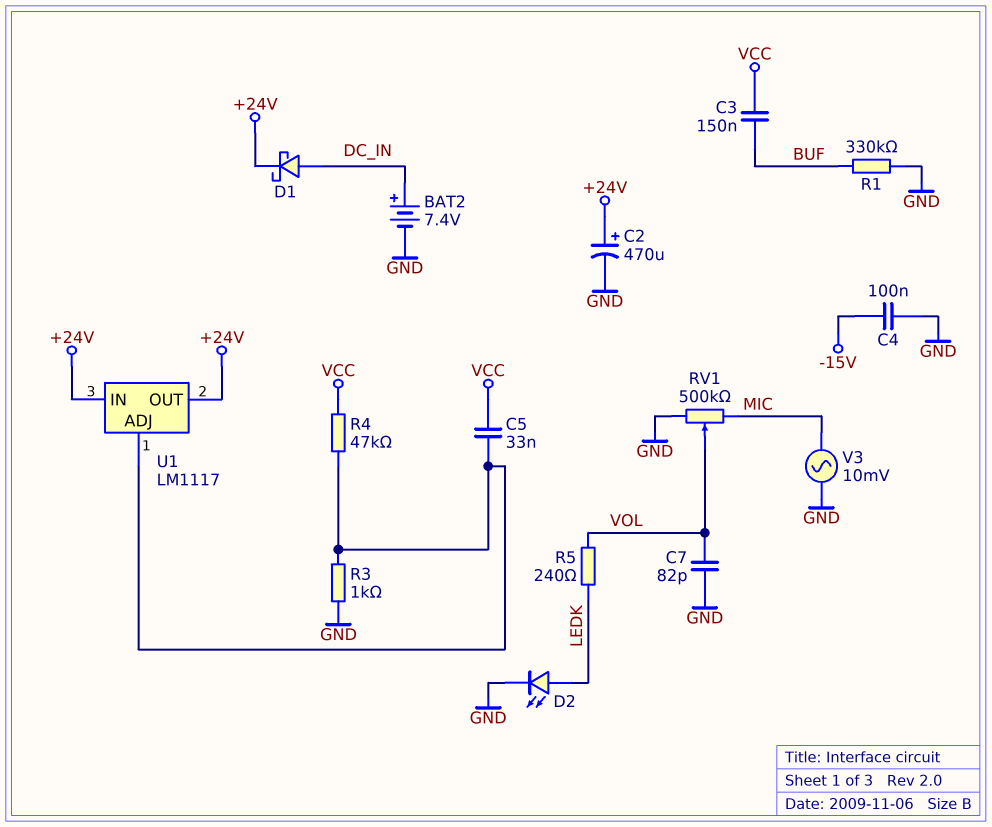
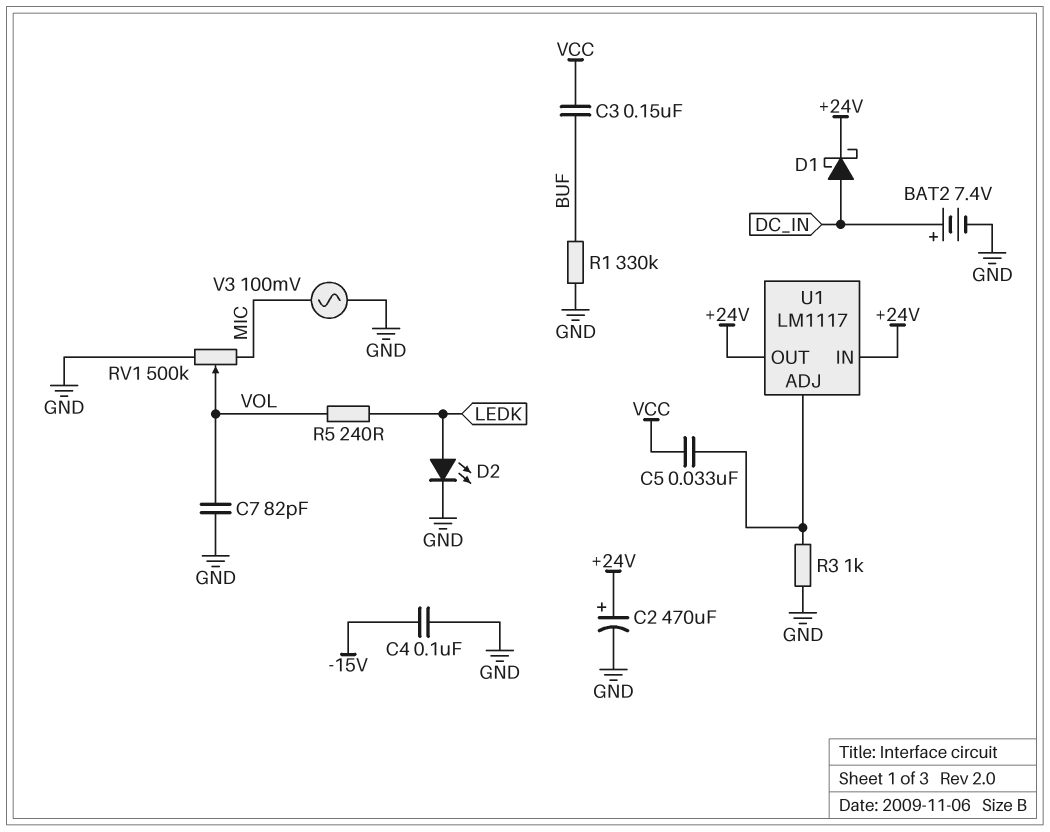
R4: 47k (U1/ADJ, VCC) -> none
V3: AC 10mV (GND, MIC) -> AC 100mV (GND, MIC)

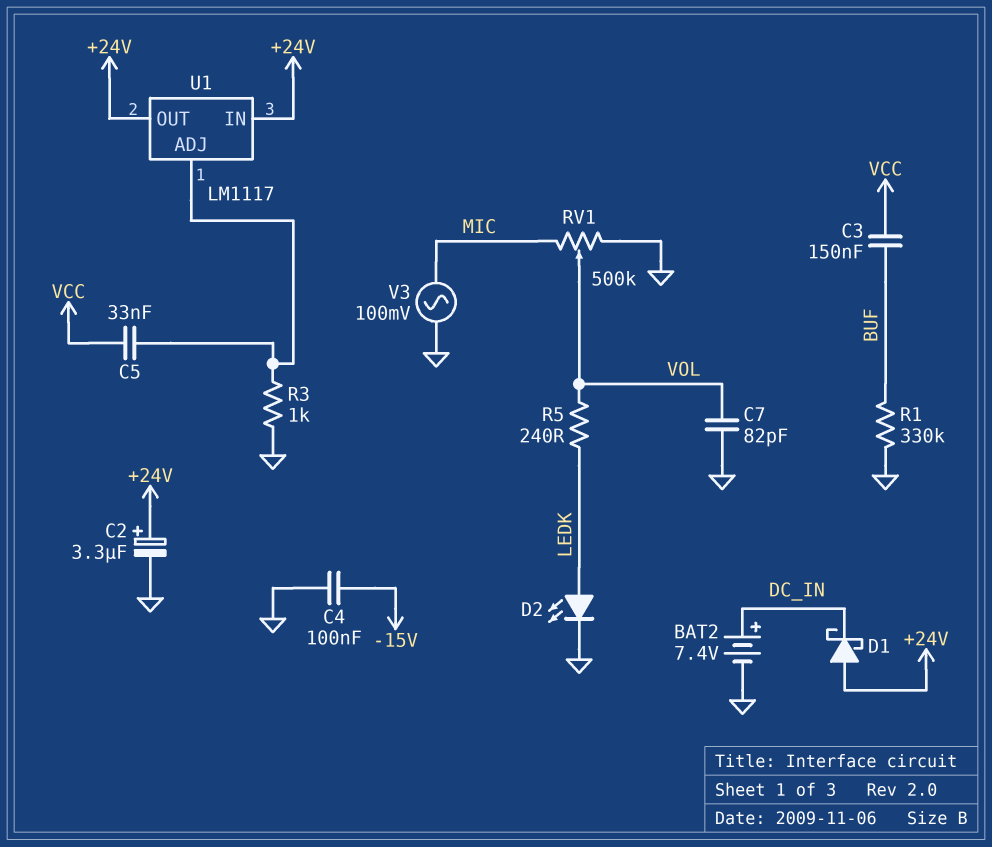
C2: 470uF (plus +24V, minus GND) -> 3.3uF (plus +24V, minus GND)
D1: schottky (A DC_IN, K +24V) -> schottky (A +24V, K DC_IN)

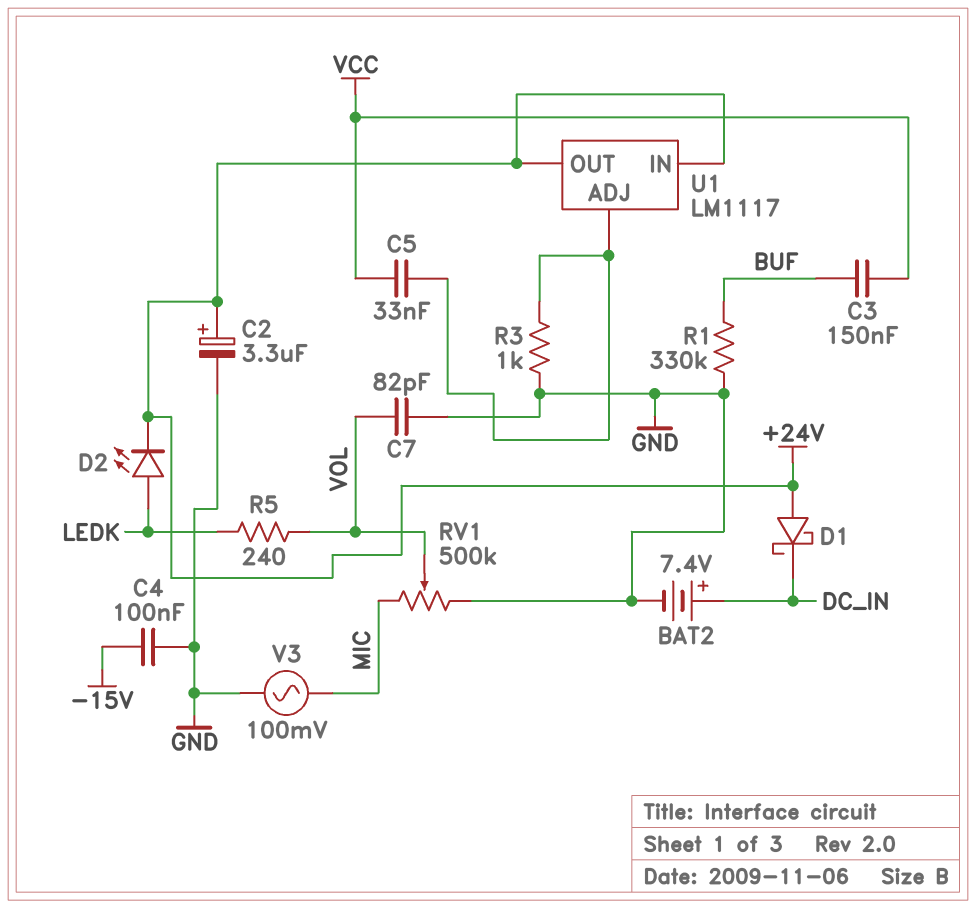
D2: LED (A LEDK, K GND) -> LED (A LEDK, K +24V)

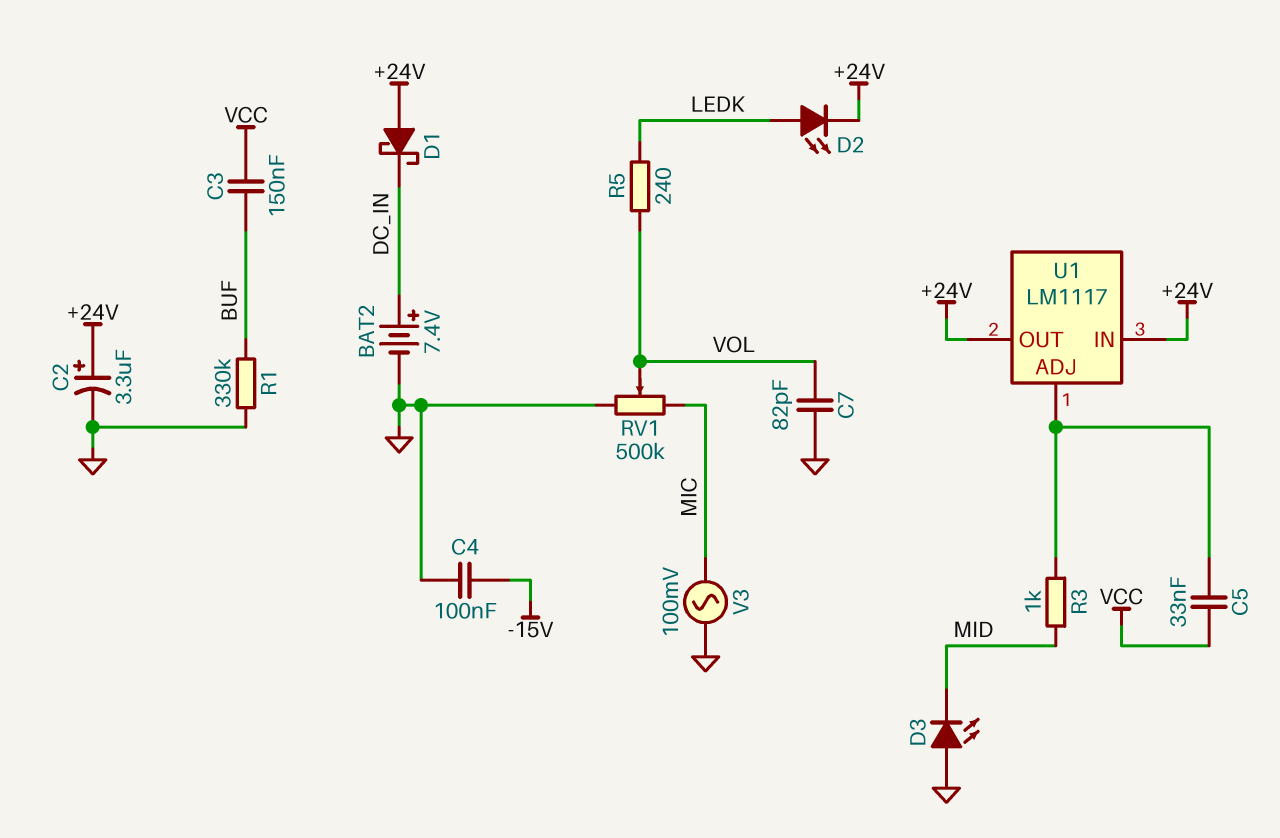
D3: none -> LED (A GND, K MID)
R3: 1k (GND, U1/ADJ) -> 1k (MID, U1/ADJ)

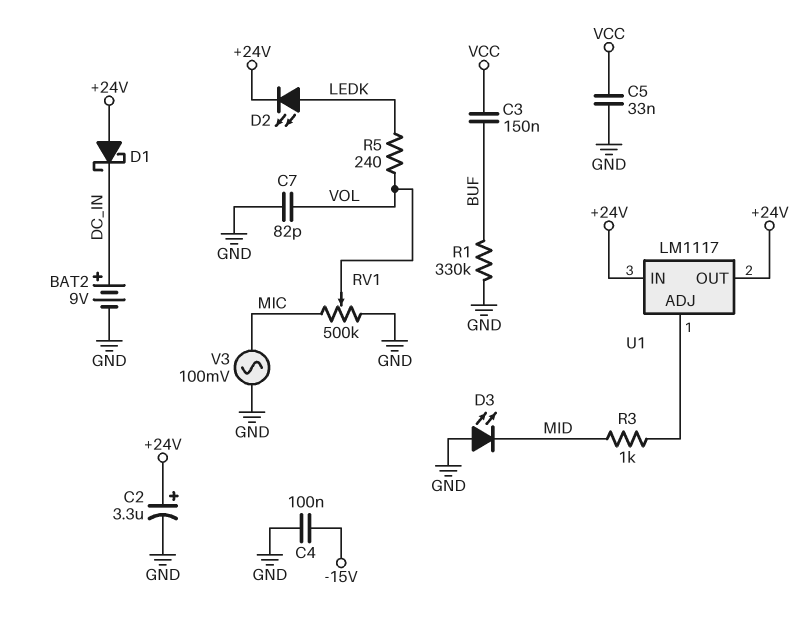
BAT2: 7.4V (plus DC_IN, minus GND) -> 9V (plus DC_IN, minus GND)
C5: 33nF (U1/ADJ, VCC) -> 33nF (GND, VCC)

